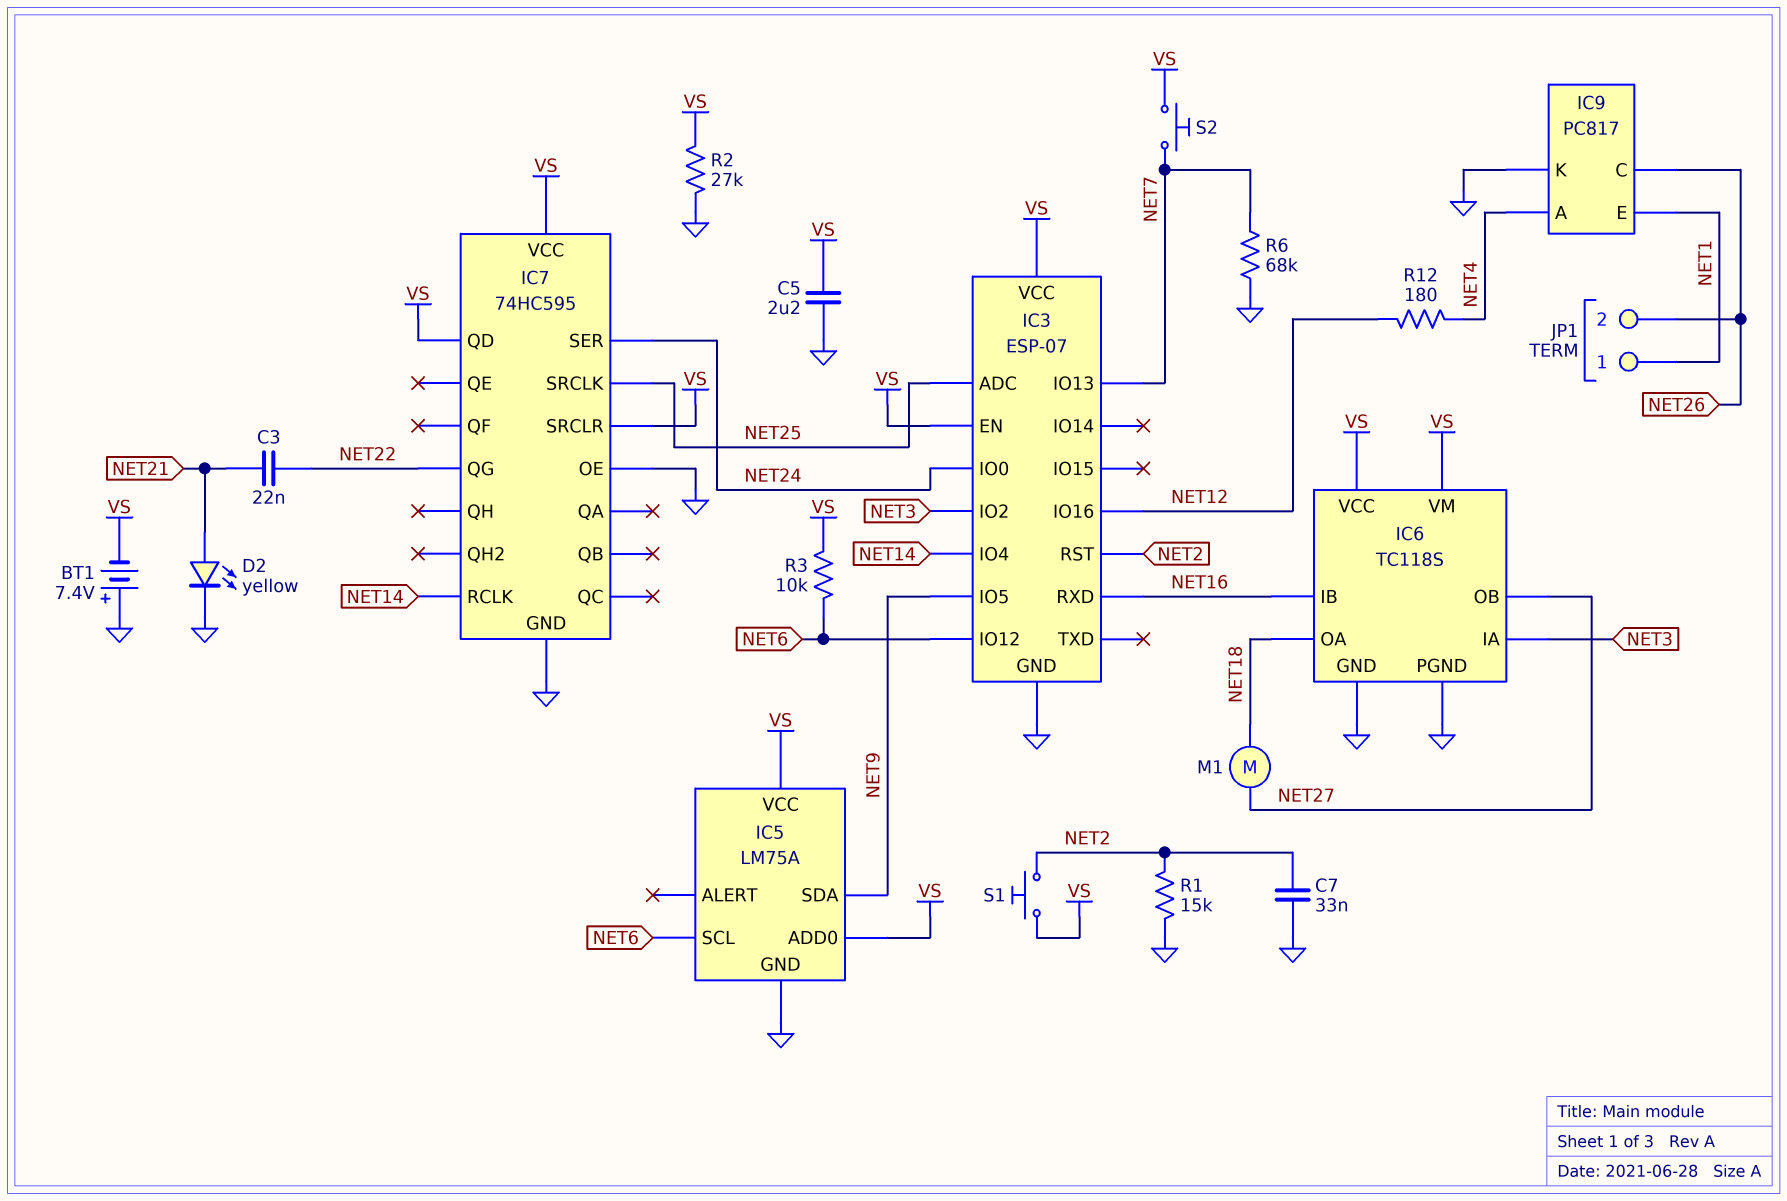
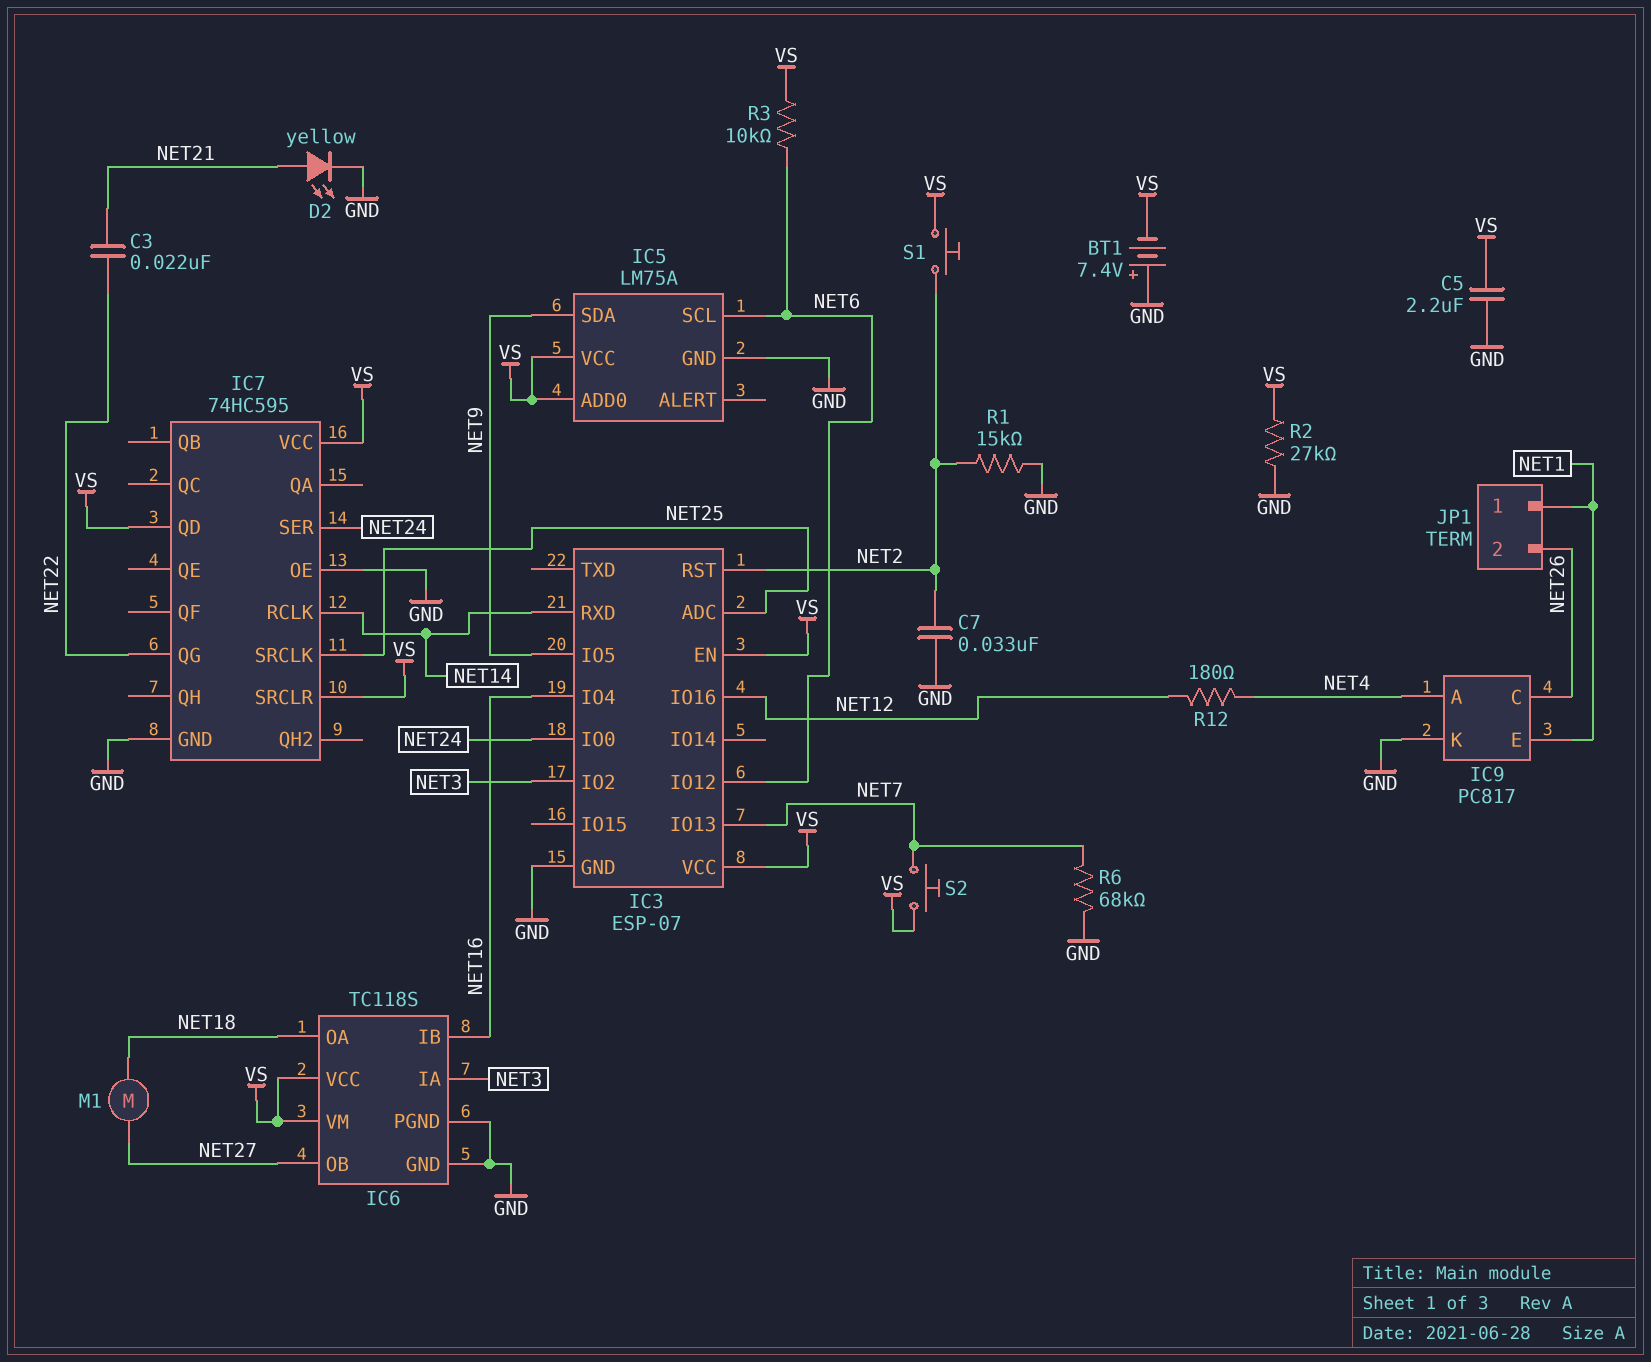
IC3 pin IO4: NET14 -> NET16
IC3 pin RXD: NET16 -> NET14

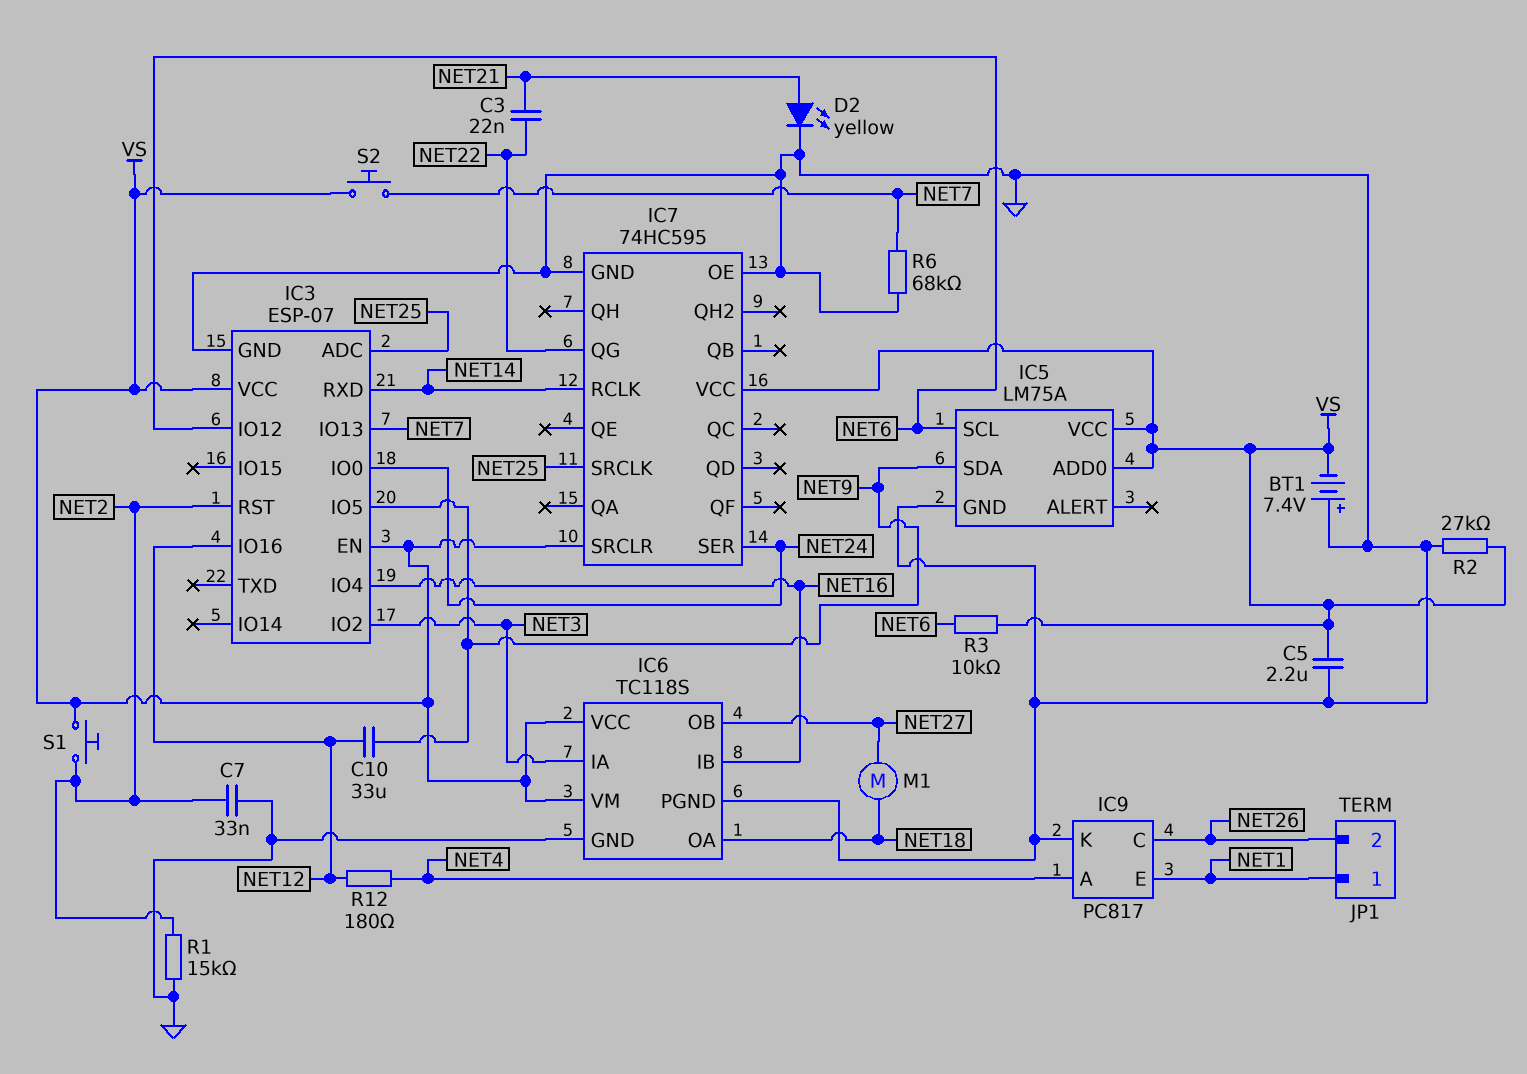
C10: none -> 33uF (NET9, NET12)
IC7 pin QD: VS -> none

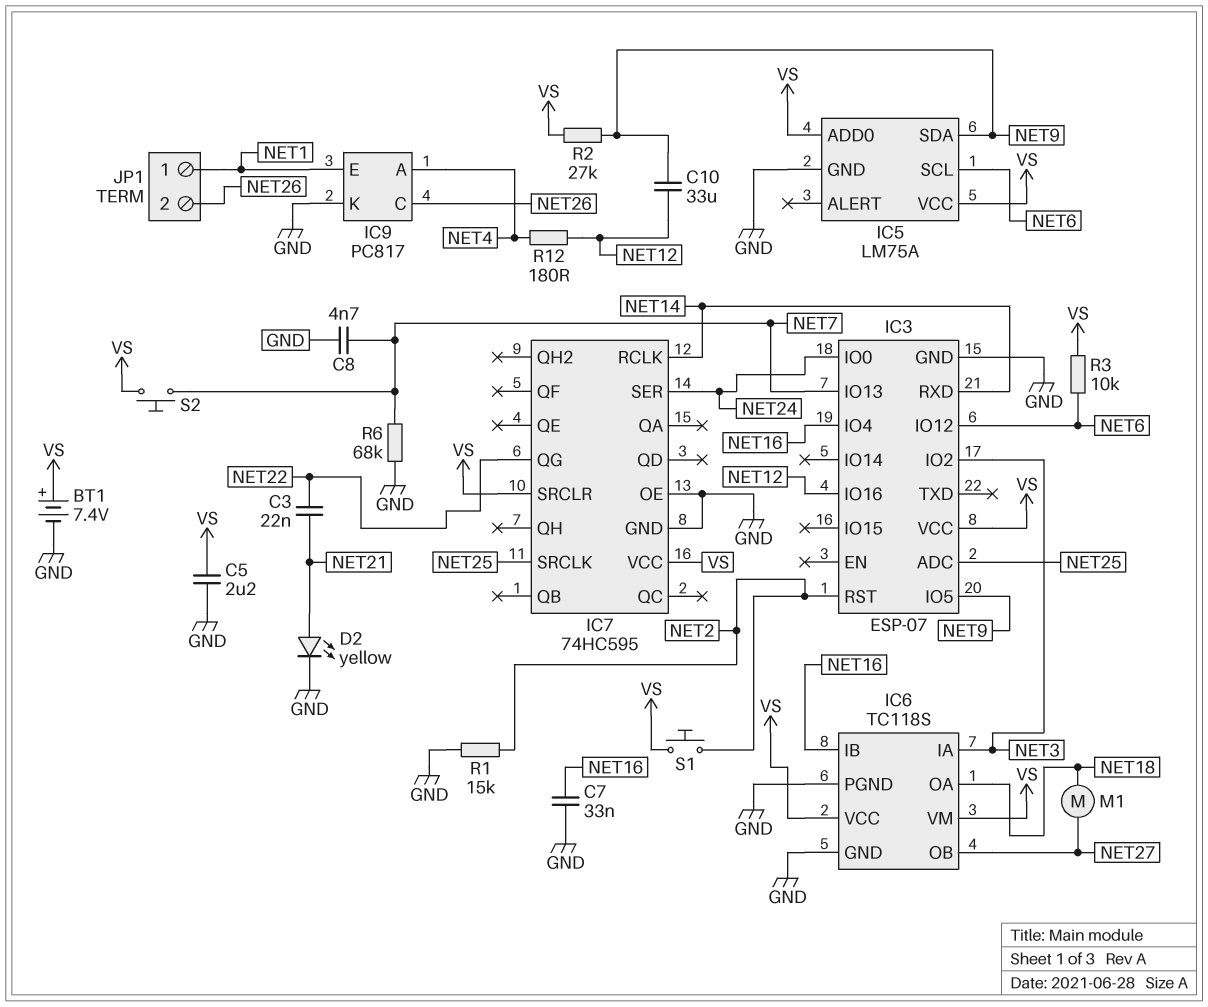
BT1: 7.4V (plus GND, minus VS) -> 7.4V (plus VS, minus GND)
C7: 33nF (GND, NET2) -> 33nF (GND, NET16)
C8: none -> 4.7nF (GND, NET7)
IC3 pin EN: VS -> none
R2: 27k (GND, VS) -> 27k (NET9, VS)

